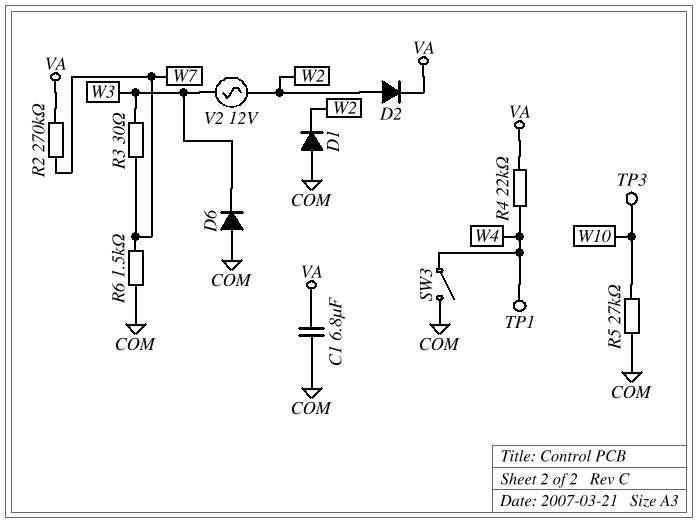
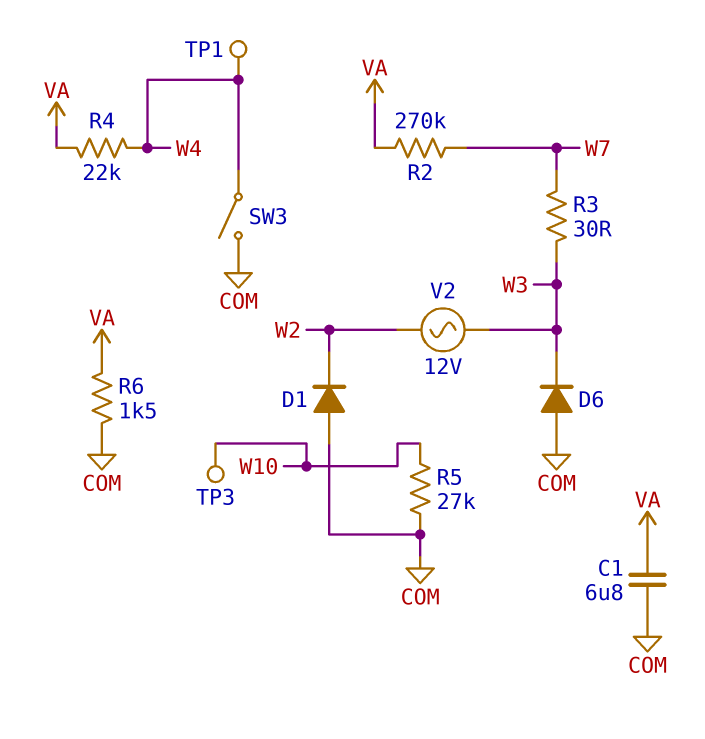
D2: diode (A W2, K VA) -> none
R6: 1.5k (COM, W7) -> 1.5k (COM, VA)

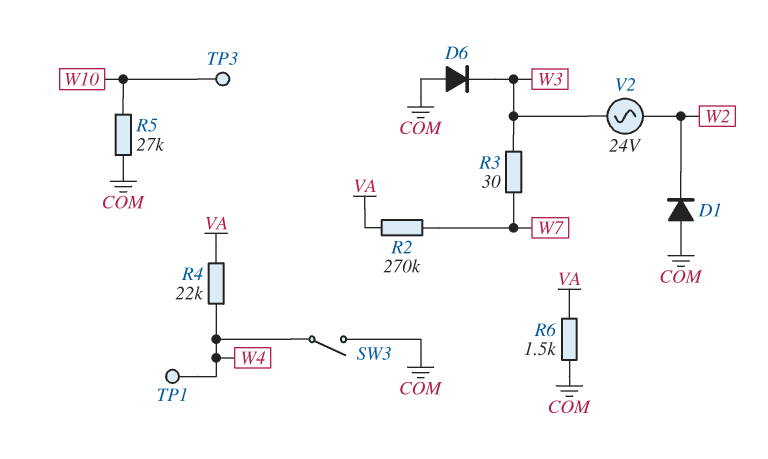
C1: 6.8uF (COM, VA) -> none
V2: AC 12V (W2, W3) -> AC 24V (W2, W3)

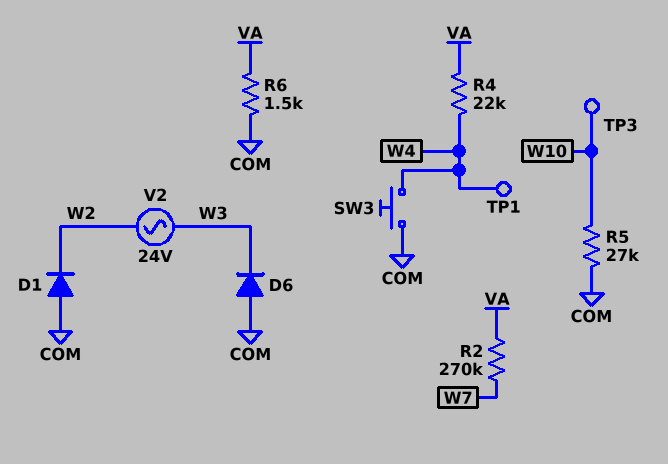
R3: 30 (W3, W7) -> none
SW3: switch (COM, W4) -> button (COM, W4)

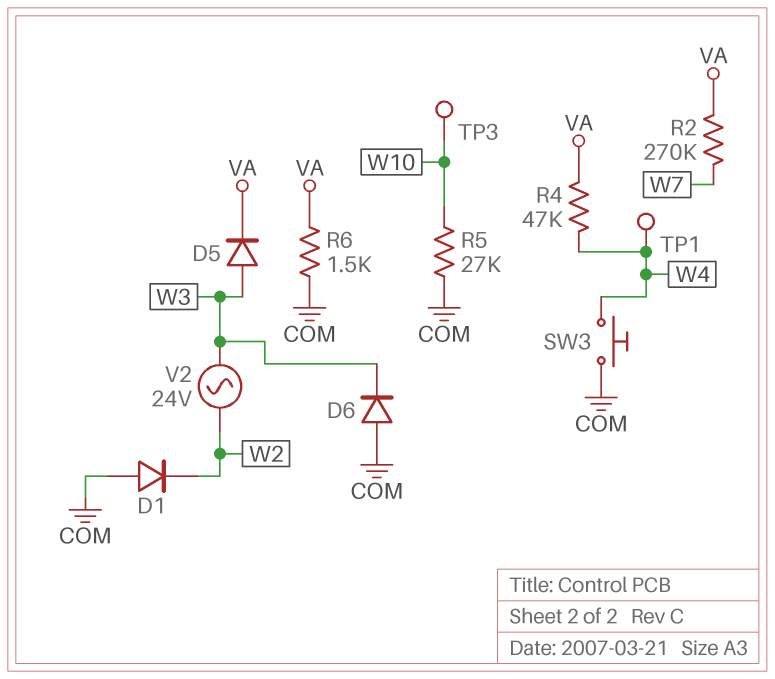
D5: none -> diode (A W3, K VA)
R4: 22k (VA, W4) -> 47k (VA, W4)

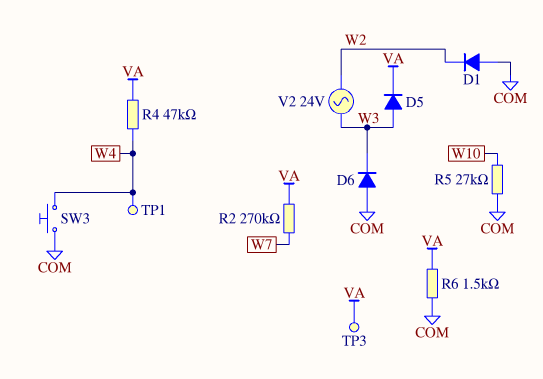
TP3: test point (W10) -> test point (VA)

